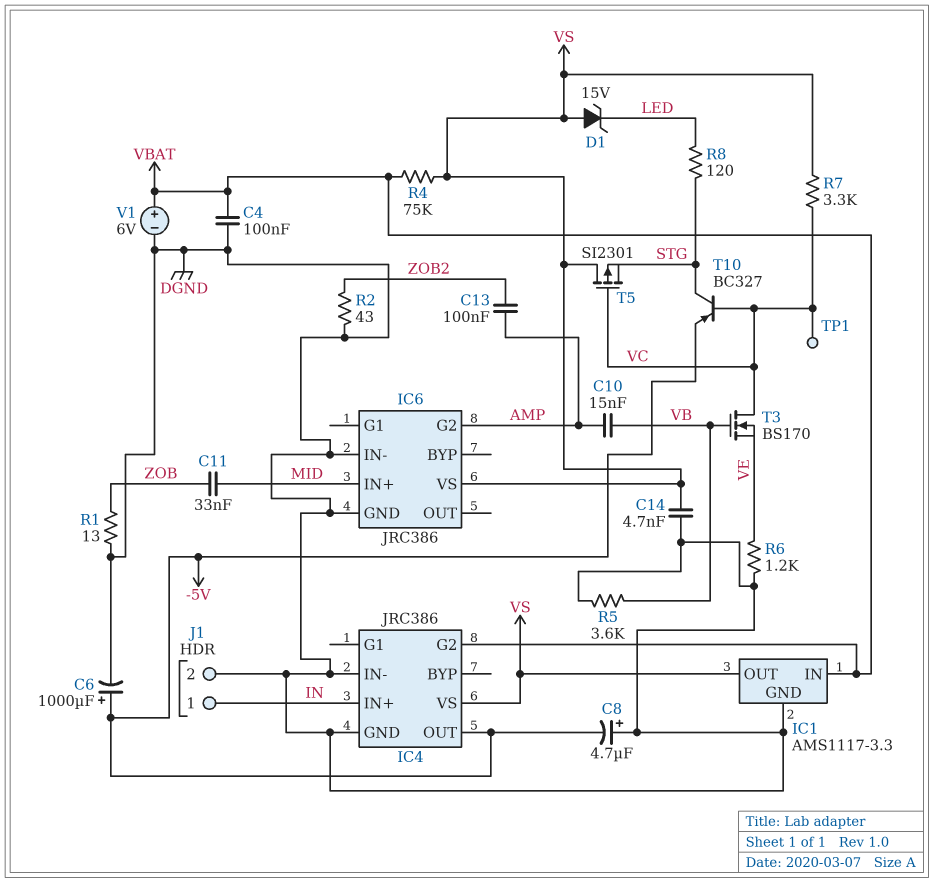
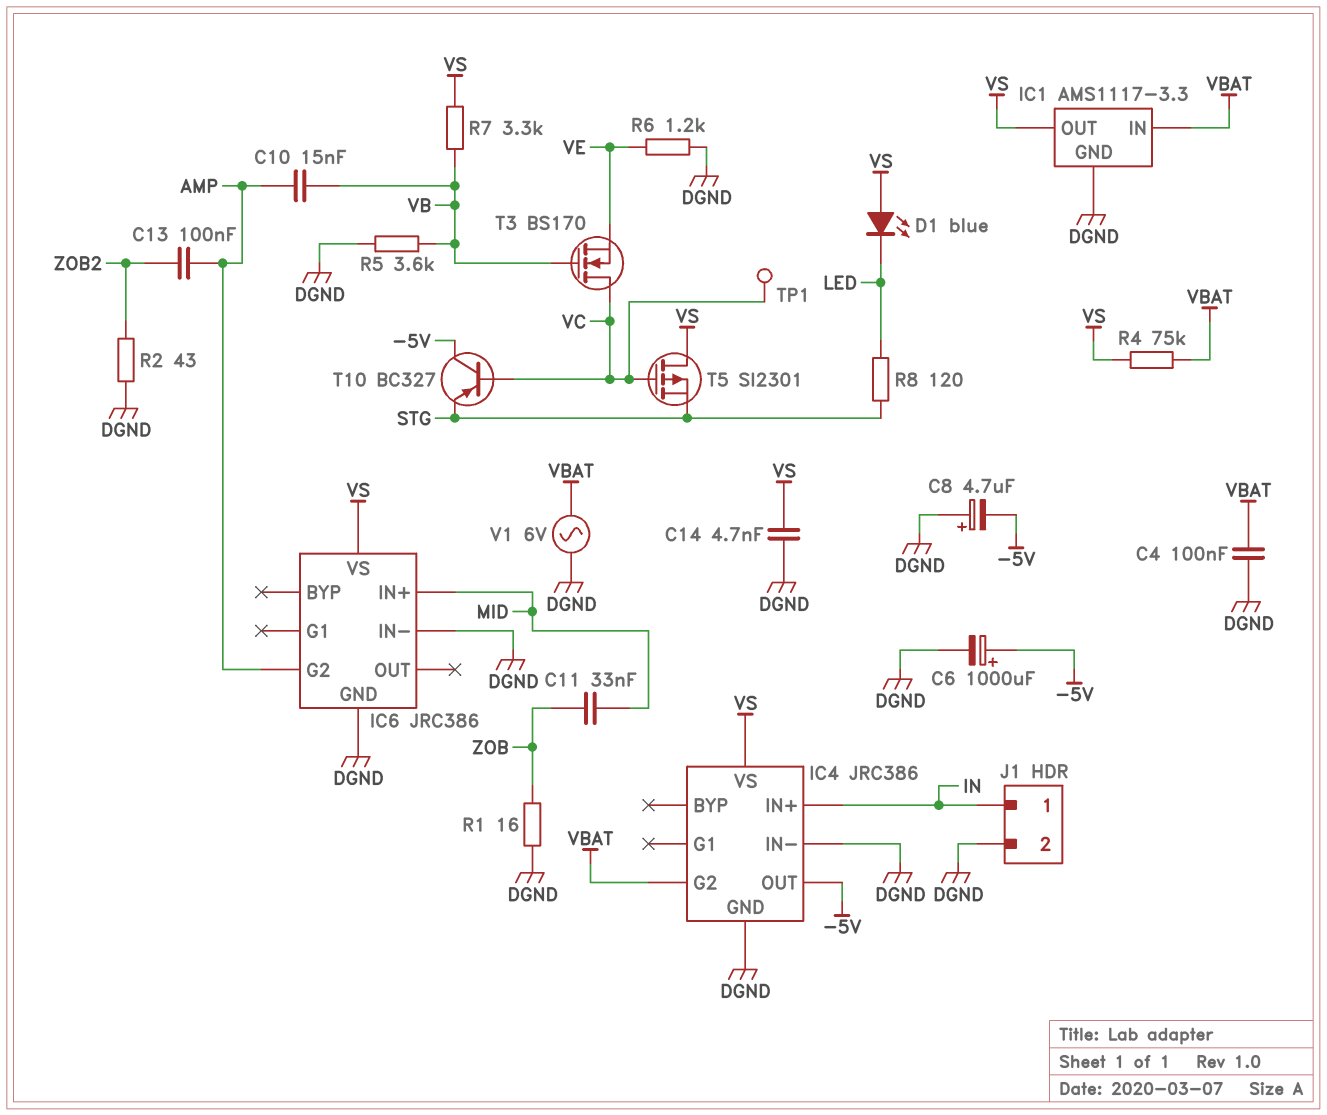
D1: zener 15V (A VS, K LED) -> LED blue (A VS, K LED)
R1: 13 (DGND, ZOB) -> 16 (DGND, ZOB)
R7: 3.3k (VC, VS) -> 3.3k (VB, VS)
T10: PNP BC327 (B VC, C STG, E -5V) -> PNP BC327 (B VC, C -5V, E STG)
V1: 6V (plus VBAT, minus DGND) -> AC 6V (DGND, VBAT)

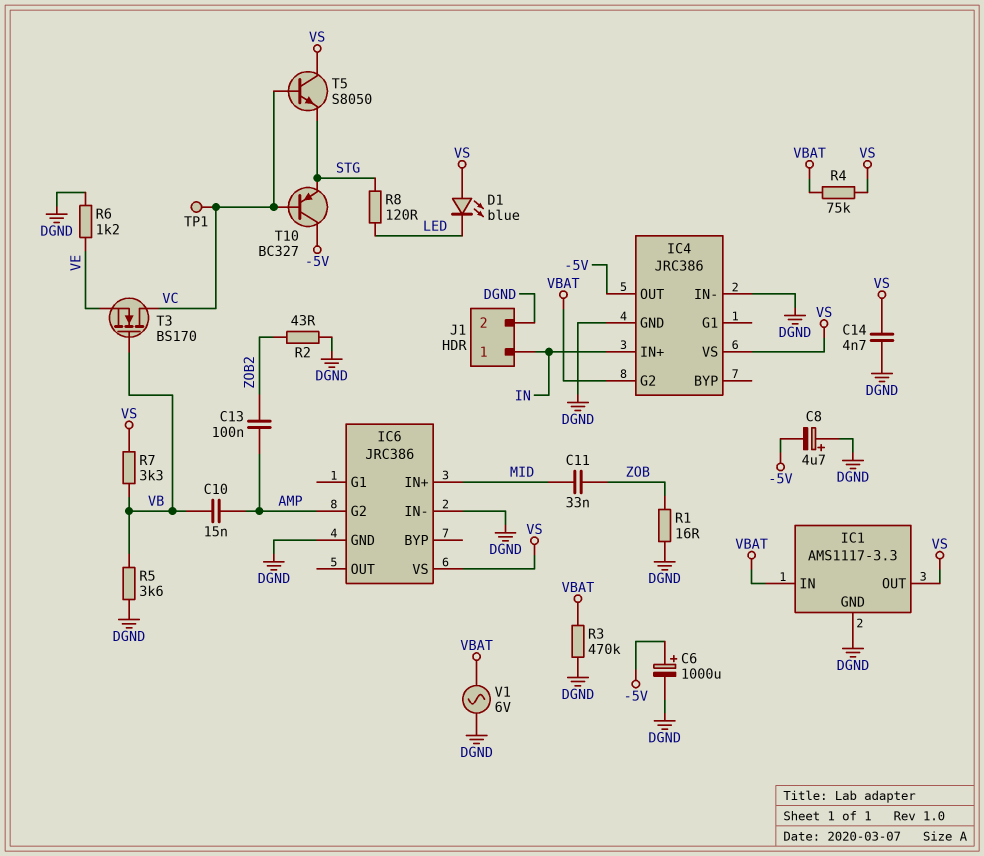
C4: 100nF (DGND, VBAT) -> none
R3: none -> 470k (DGND, VBAT)
T5: PMOS SI2301 (G VC, D VS, S STG) -> NPN S8050 (B VC, C VS, E STG)

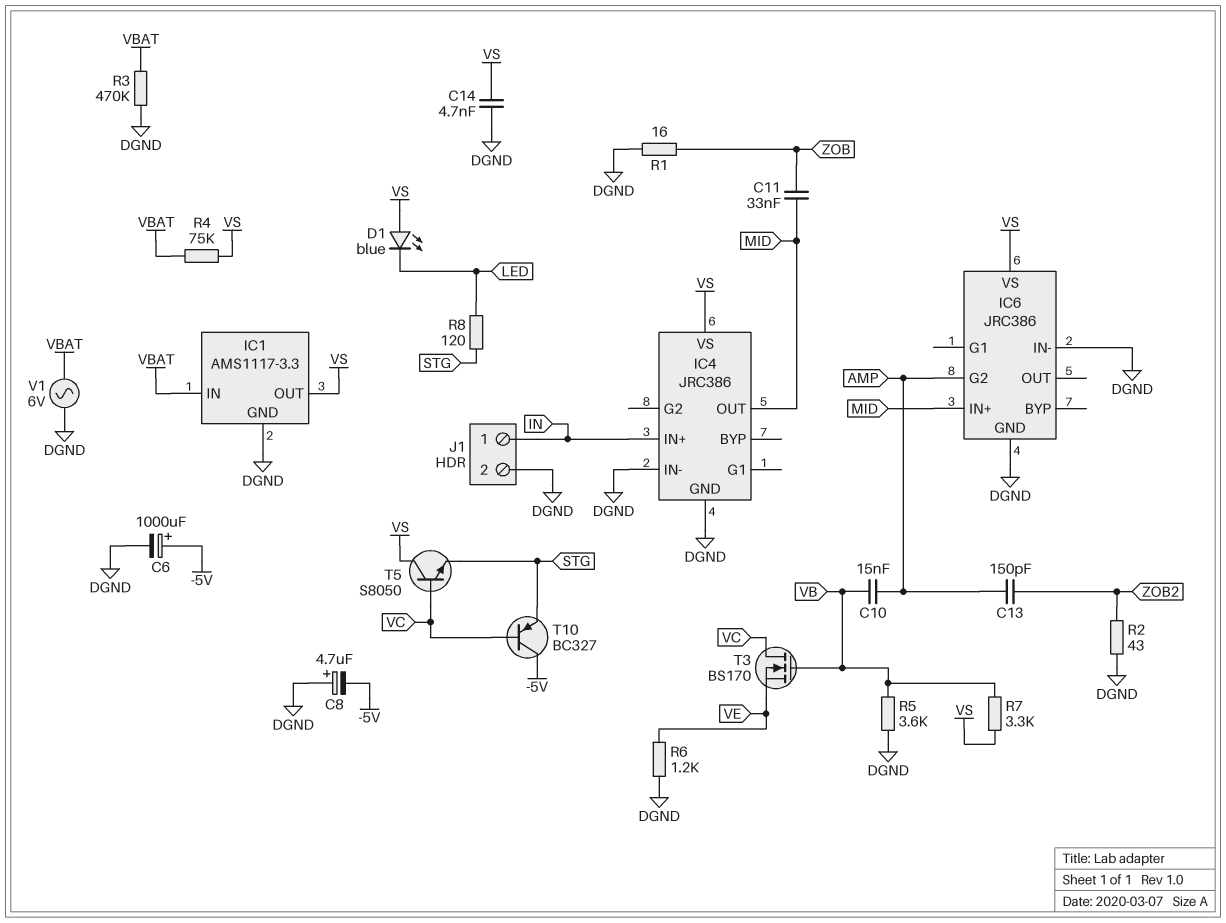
C13: 100nF (AMP, ZOB2) -> 150pF (AMP, ZOB2)
IC4 pin G2: VBAT -> none
IC4 pin OUT: -5V -> MID
TP1: test point (VC) -> none

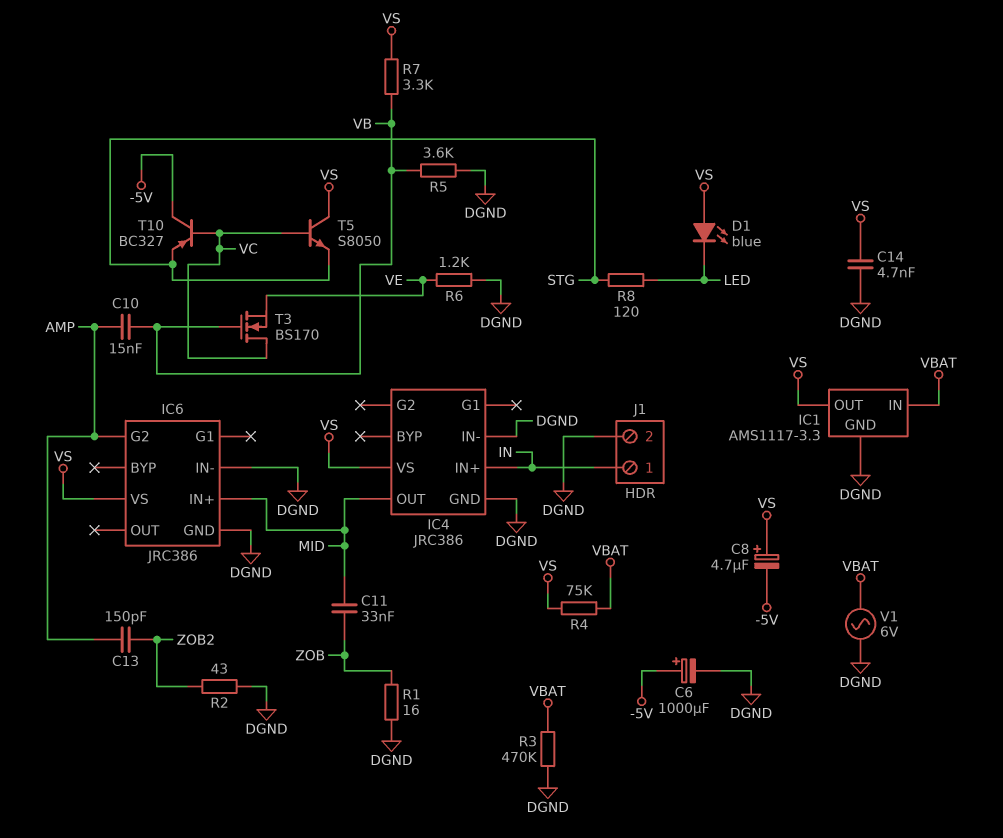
C8: 4.7uF (plus DGND, minus -5V) -> 4.7uF (plus VS, minus -5V)

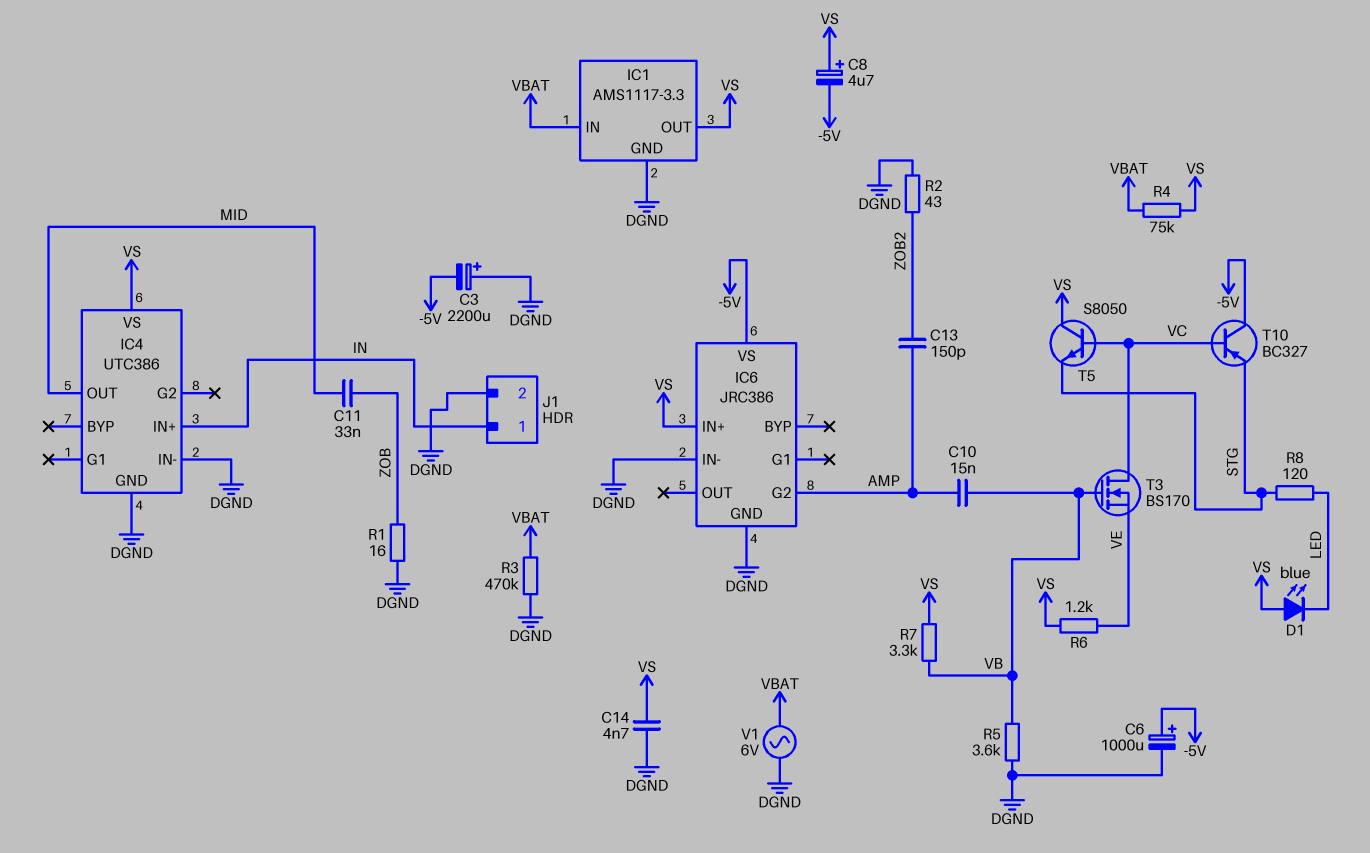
C3: none -> 2200uF (plus DGND, minus -5V)
IC4: JRC386 -> UTC386
IC6 pin IN+: MID -> VS
IC6 pin VS: VS -> -5V
R6: 1.2k (DGND, VE) -> 1.2k (VE, VS)

